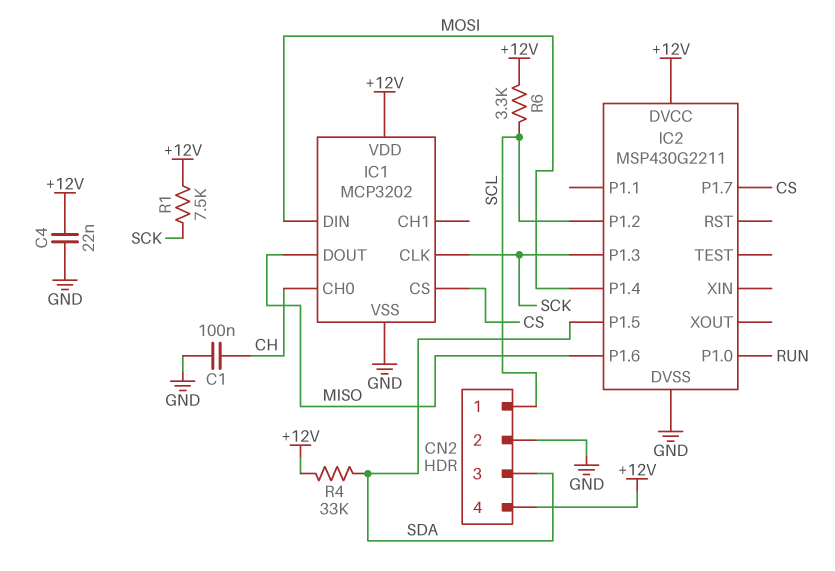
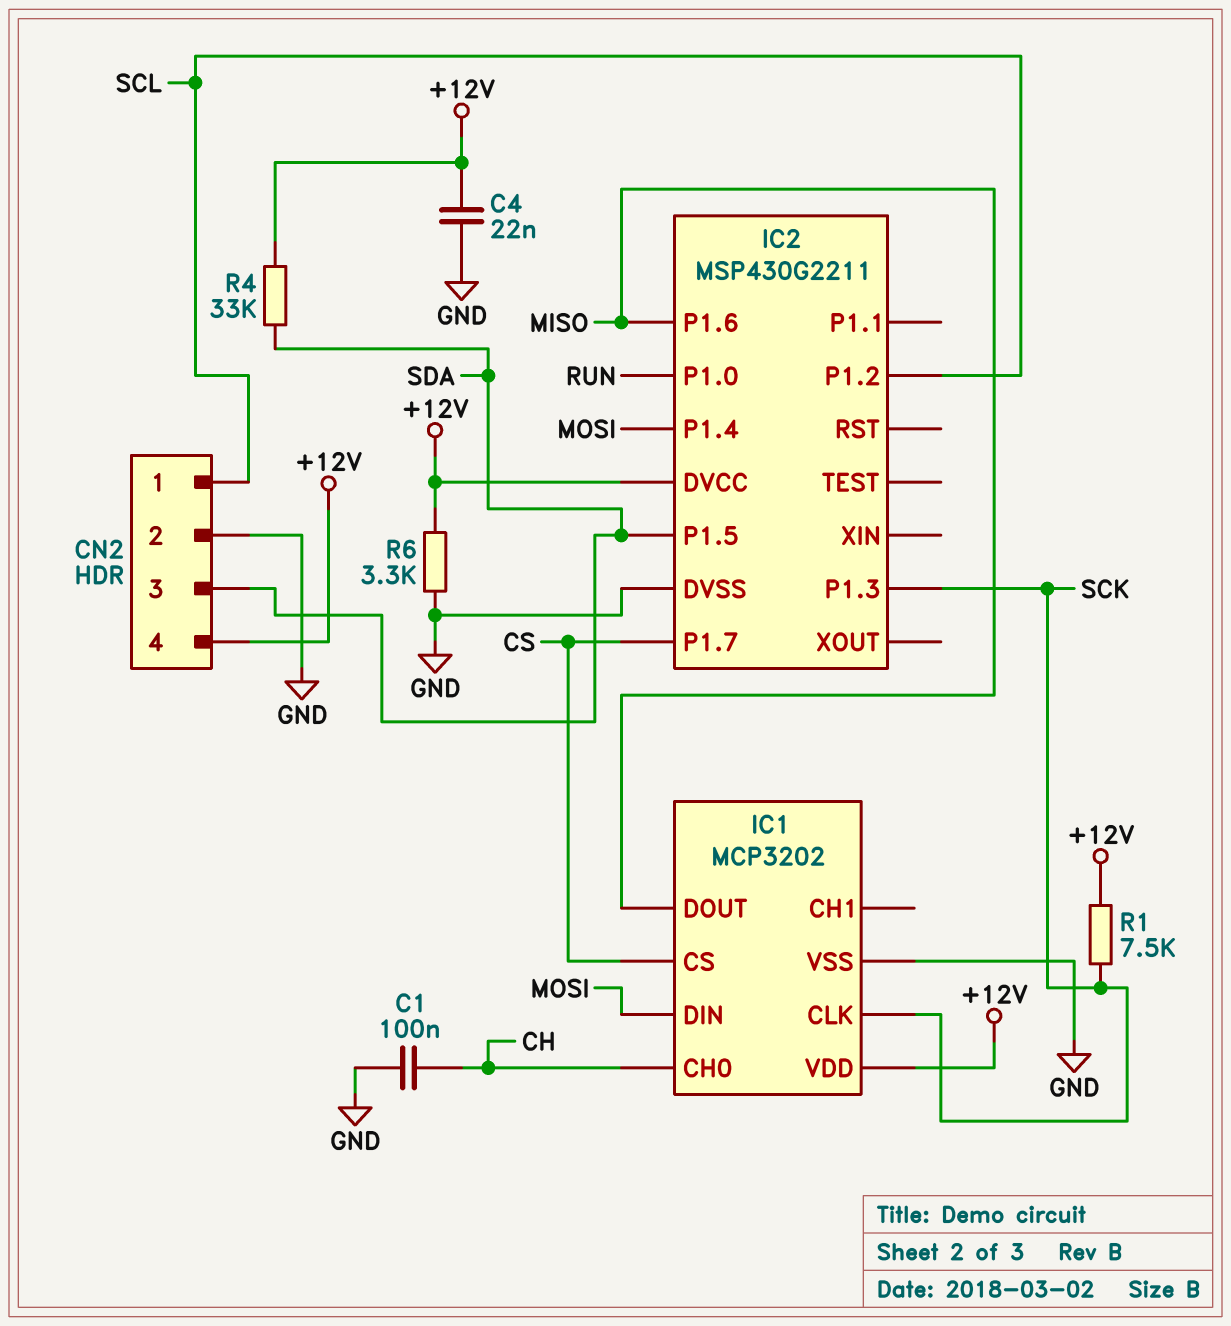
R6: 3.3k (+12V, SCL) -> 3.3k (+12V, GND)

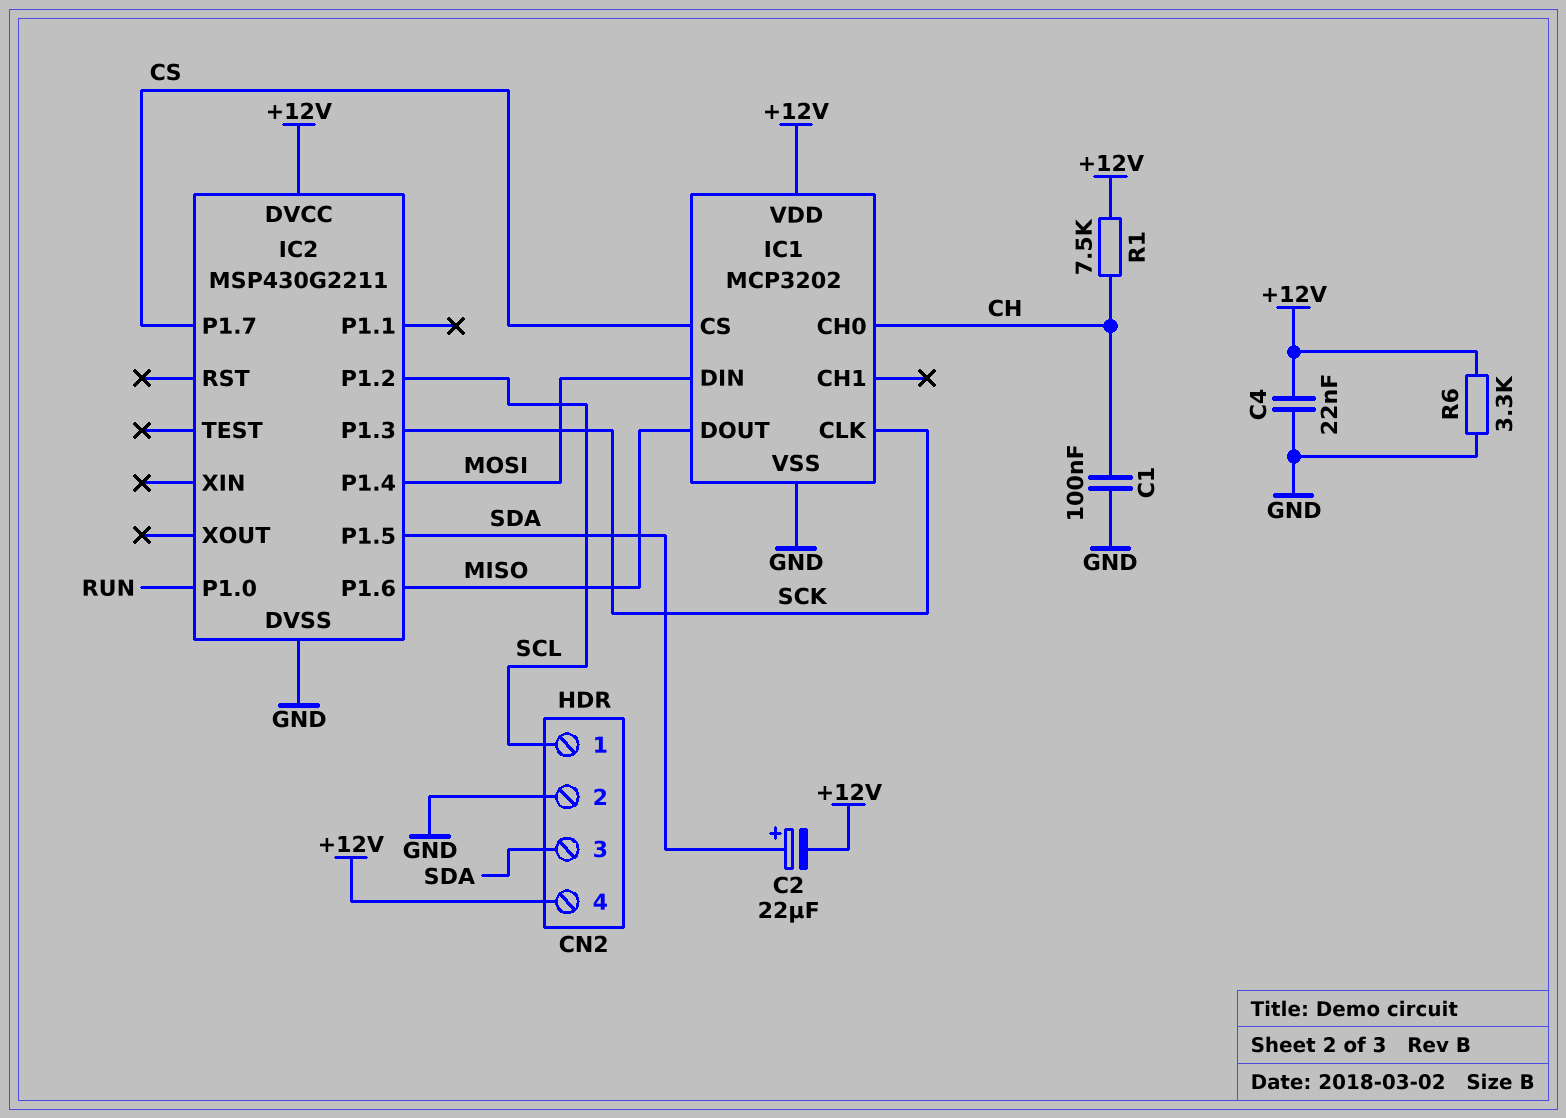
C2: none -> 22uF (plus SDA, minus +12V)
R1: 7.5k (+12V, SCK) -> 7.5k (+12V, CH)
R4: 33k (+12V, SDA) -> none

